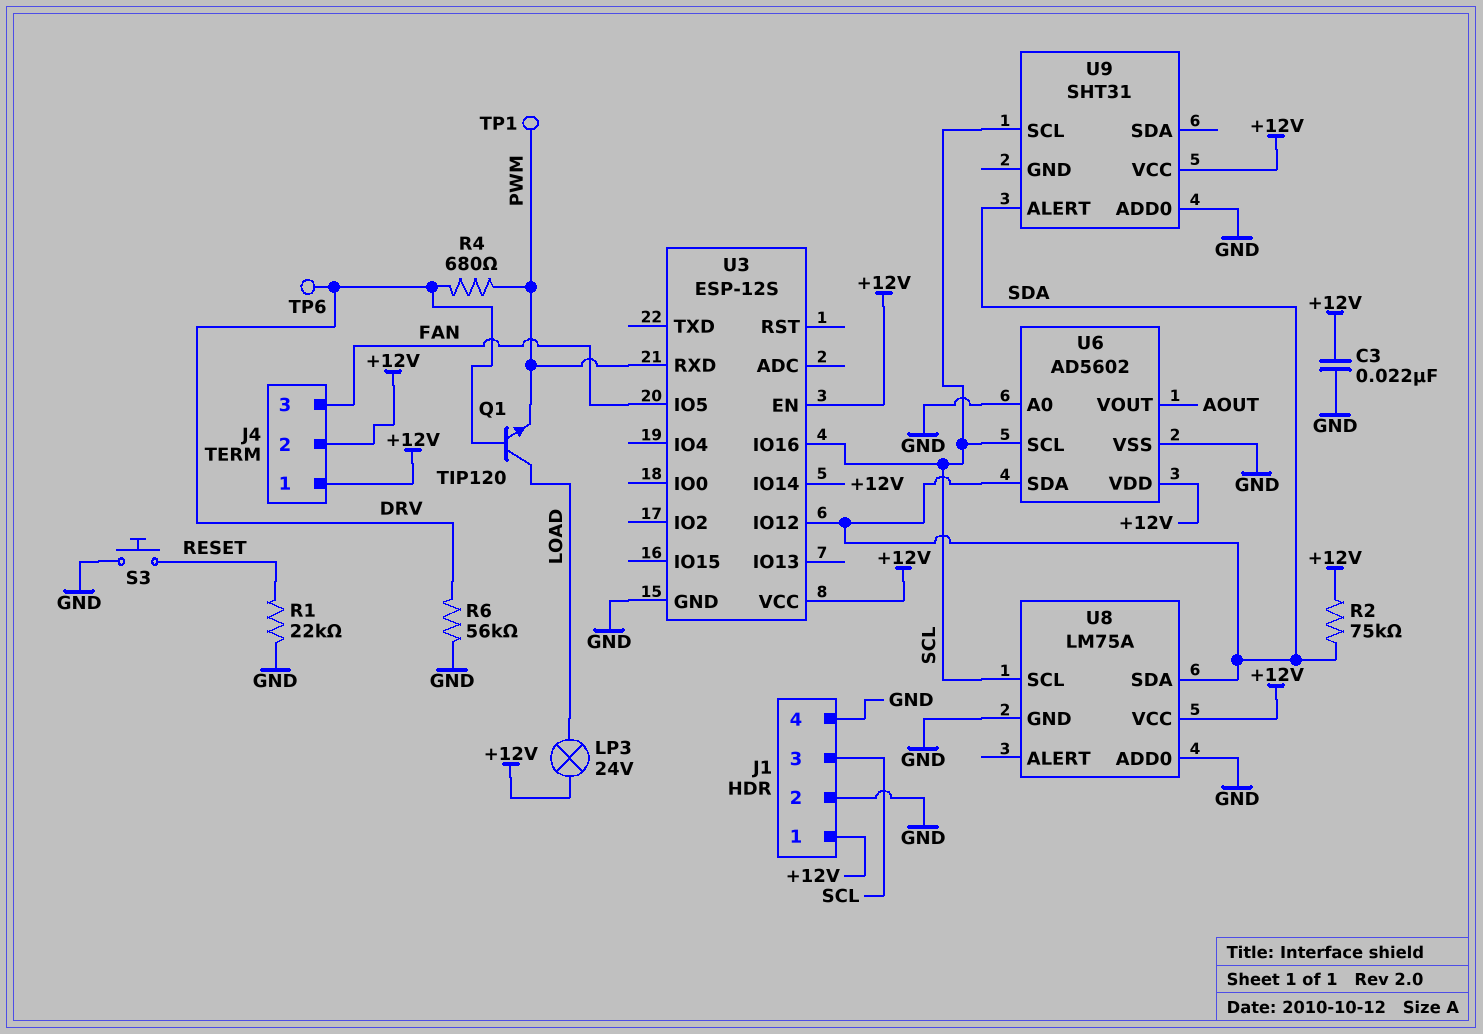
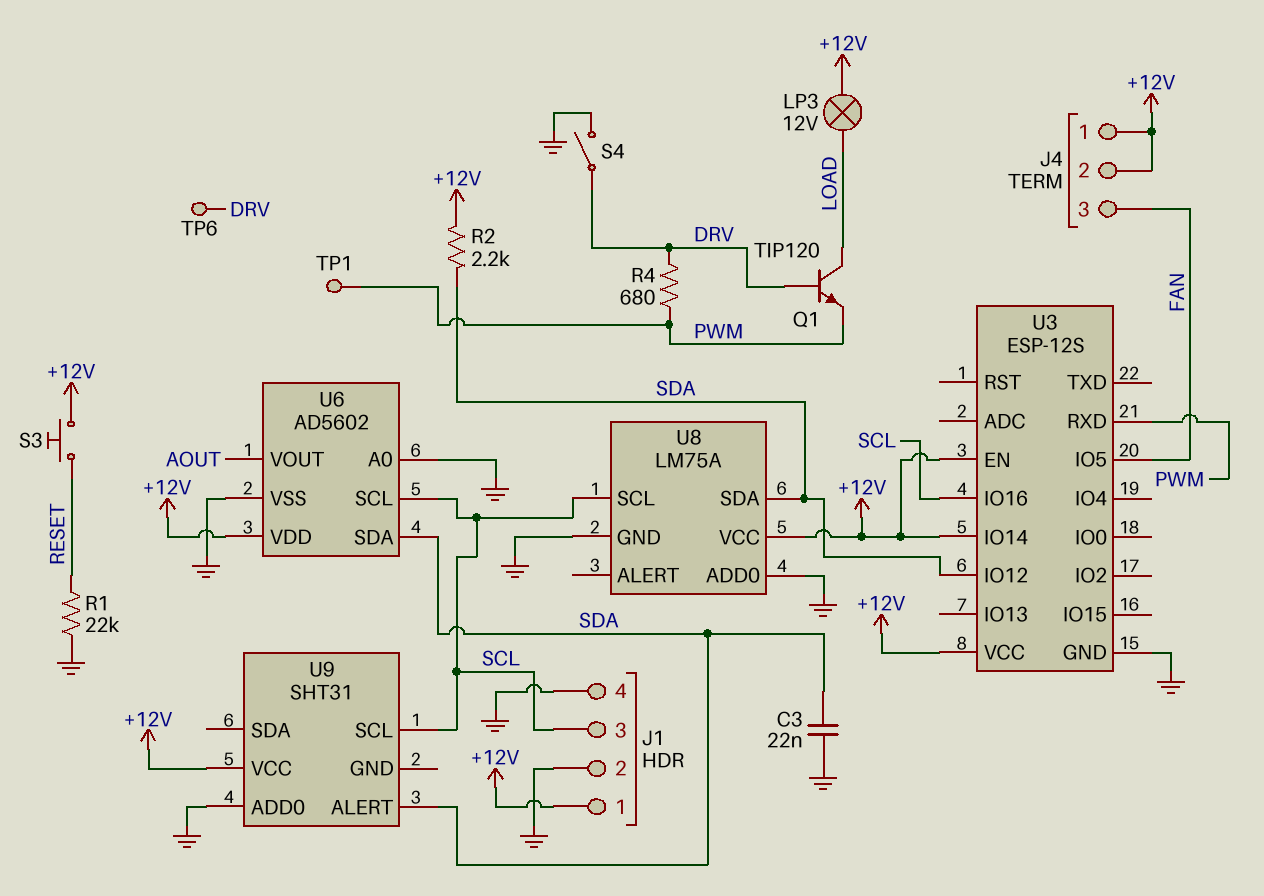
C3: 22nF (+12V, GND) -> 22nF (GND, SDA)
LP3: lamp 24V (+12V, LOAD) -> lamp 12V (+12V, LOAD)
R2: 75k (+12V, SDA) -> 2.2k (+12V, SDA)
R6: 56k (DRV, GND) -> none
S3: button (GND, RESET) -> button (+12V, RESET)
S4: none -> switch (DRV, GND)

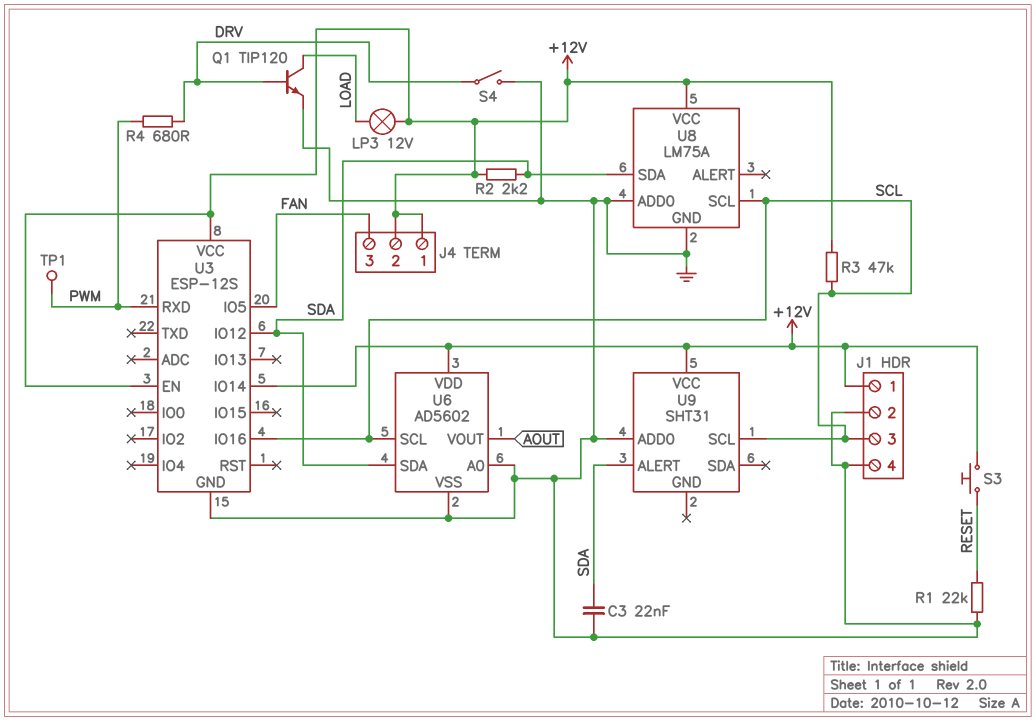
Q1: NPN TIP120 (B DRV, C LOAD, E PWM) -> NPN TIP120 (B DRV, C LOAD, E GND)
R3: none -> 47k (+12V, SCL)
TP6: test point (DRV) -> none

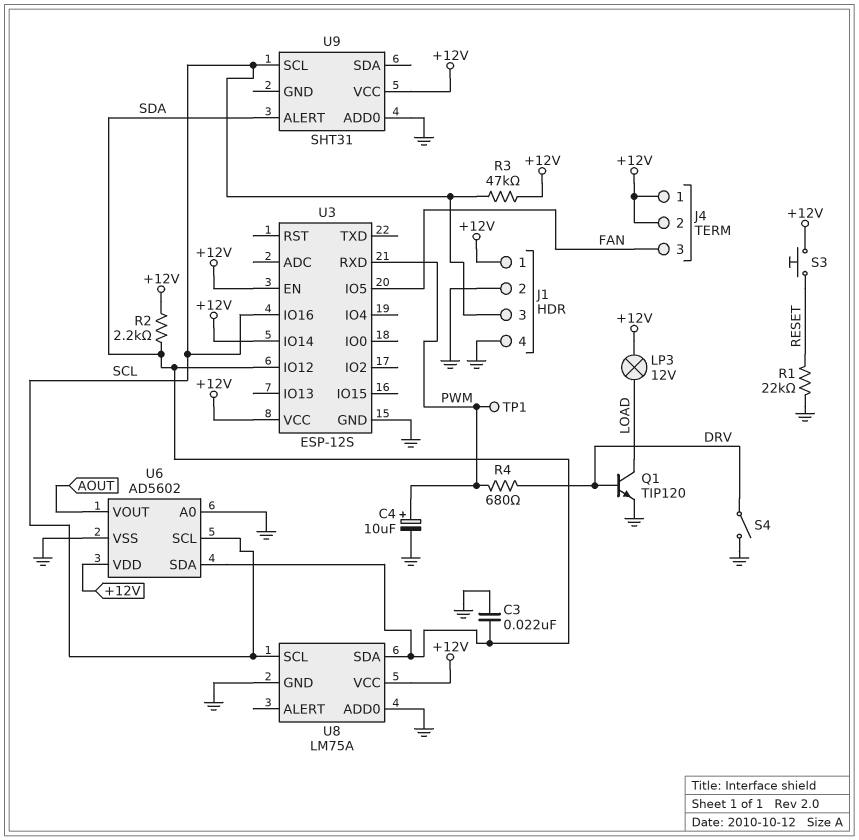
C4: none -> 10uF (plus PWM, minus GND)

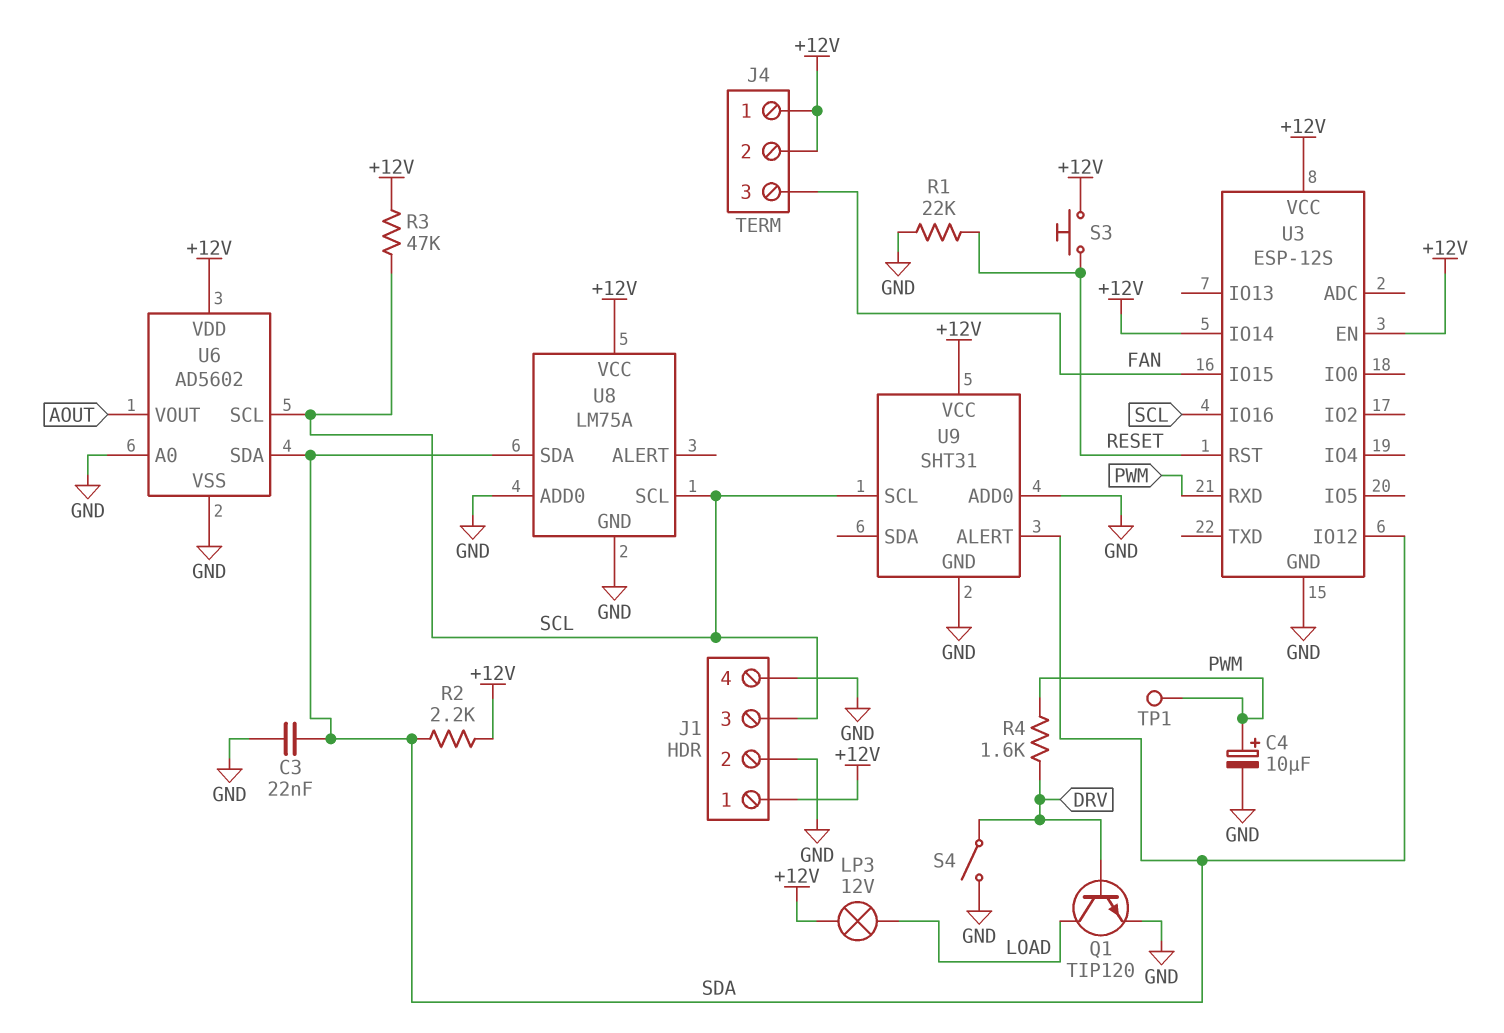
R4: 680 (DRV, PWM) -> 1.6k (DRV, PWM)
U3 pin IO5: FAN -> none
U3 pin IO15: none -> FAN
U3 pin RST: none -> RESET
U9 pin GND: none -> GND

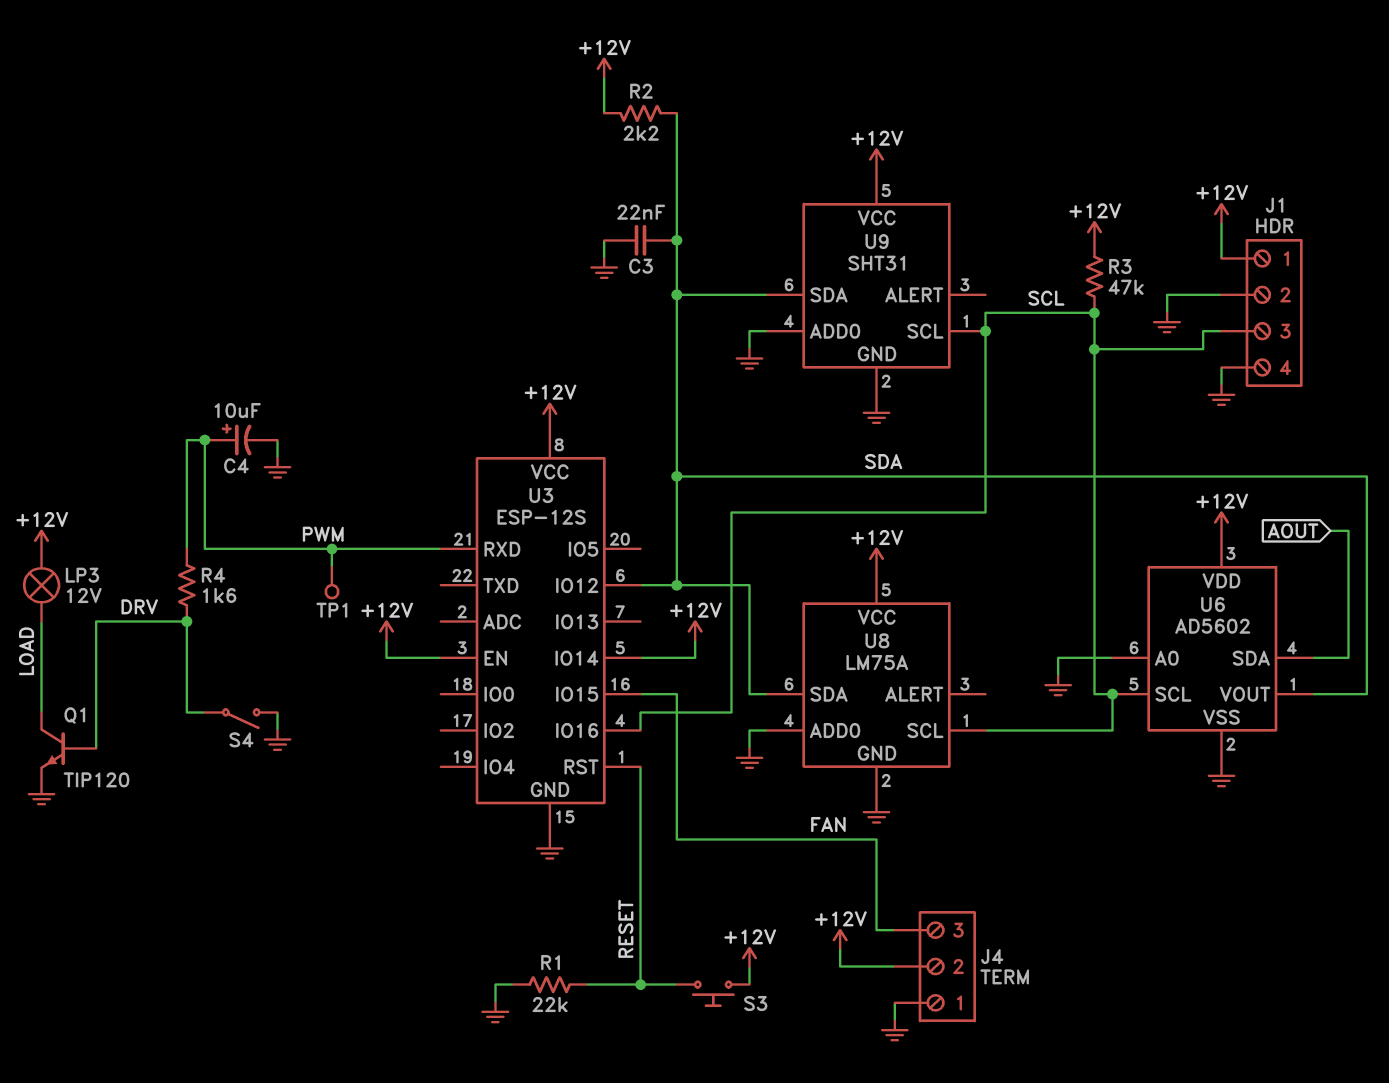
J4 pin 1: +12V -> GND
U6 pin SDA: SDA -> AOUT
U6 pin VOUT: AOUT -> SDA
U9 pin ALERT: SDA -> none
U9 pin SDA: none -> SDA

